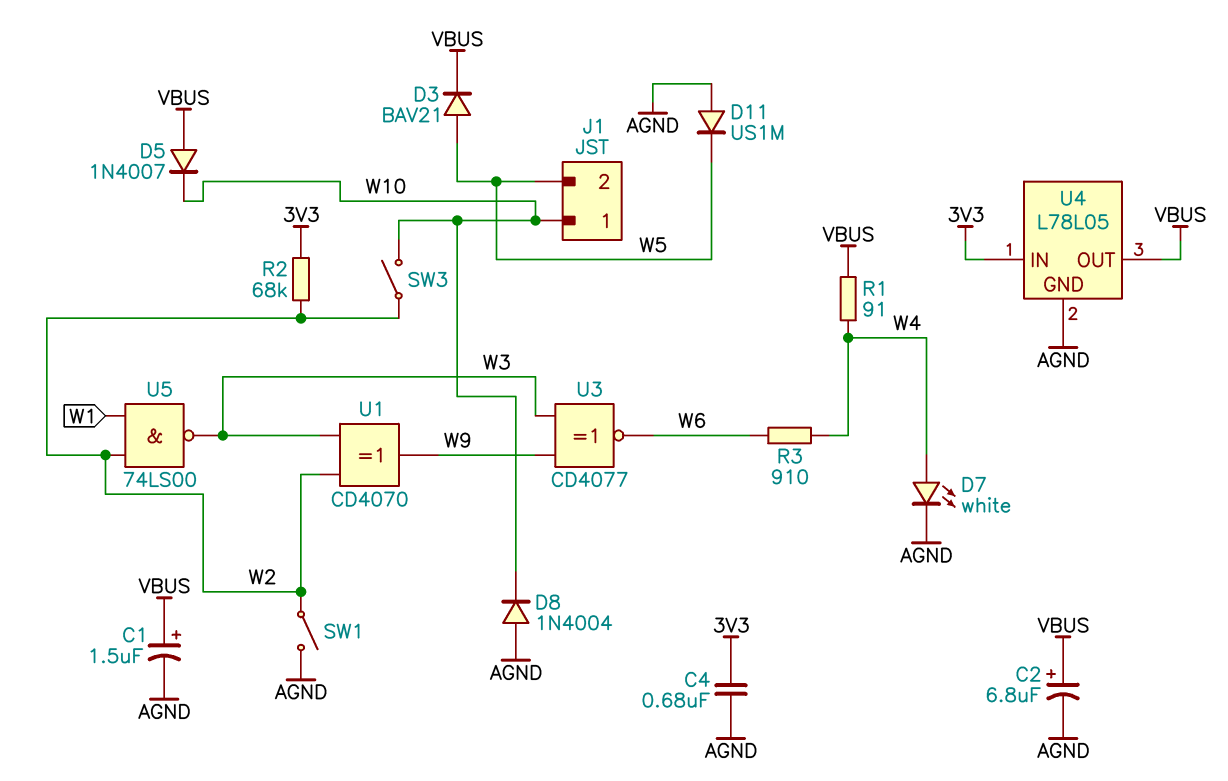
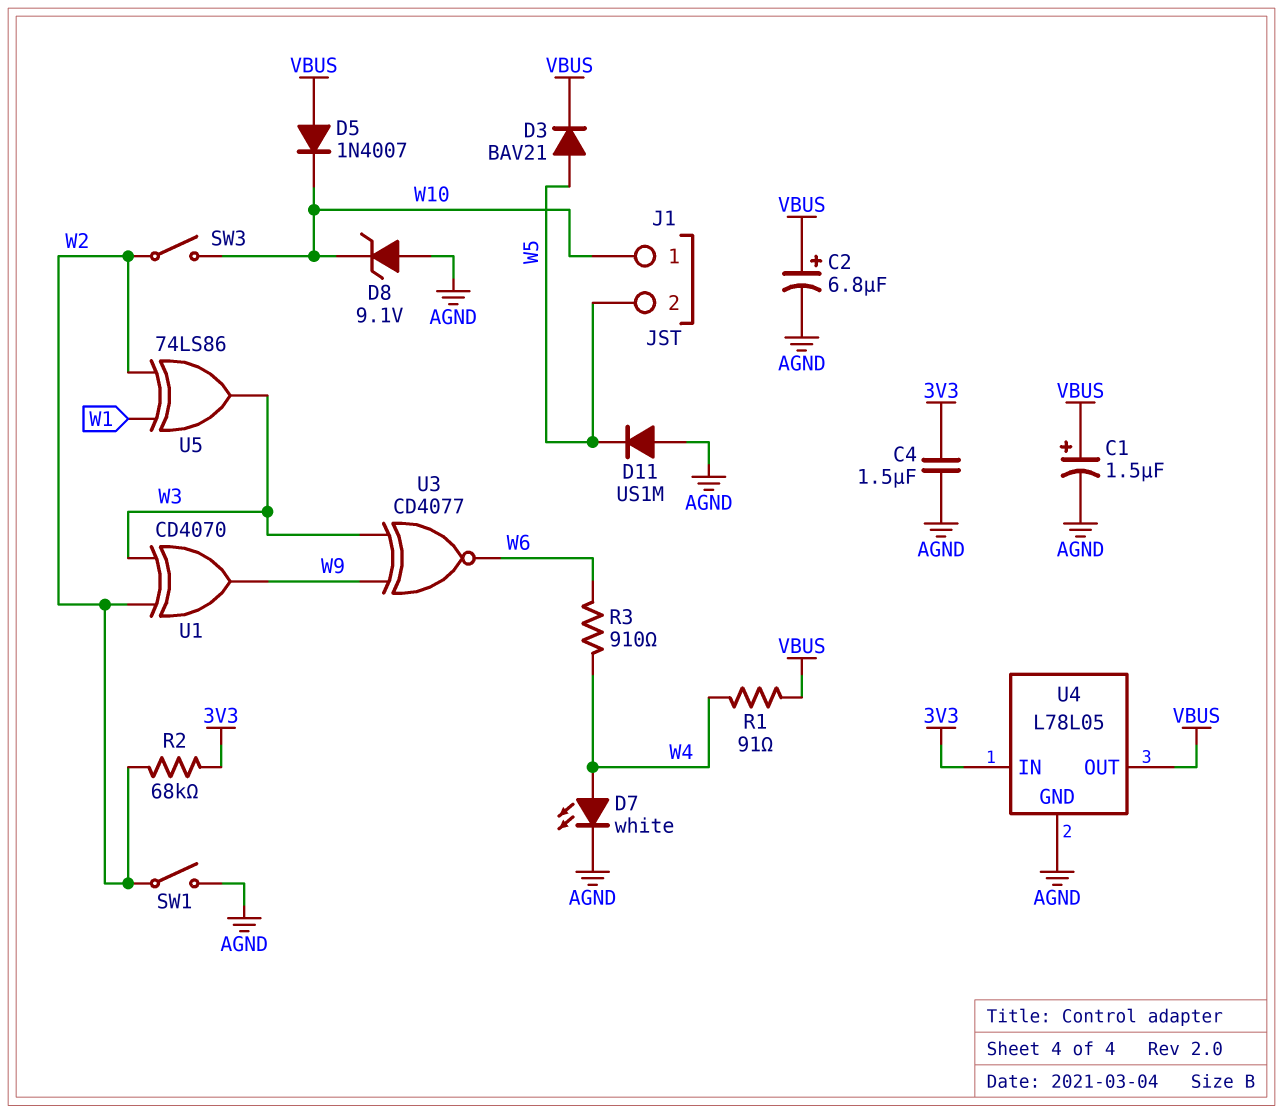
C4: 680nF (3V3, AGND) -> 1.5uF (3V3, AGND)
D8: diode 1N4004 (A AGND, K W10) -> zener 9.1V (A AGND, K W10)
U5: NAND 74LS00 (in W1, in W2, out W3) -> XOR 74LS86 (in W1, in W2, out W3)

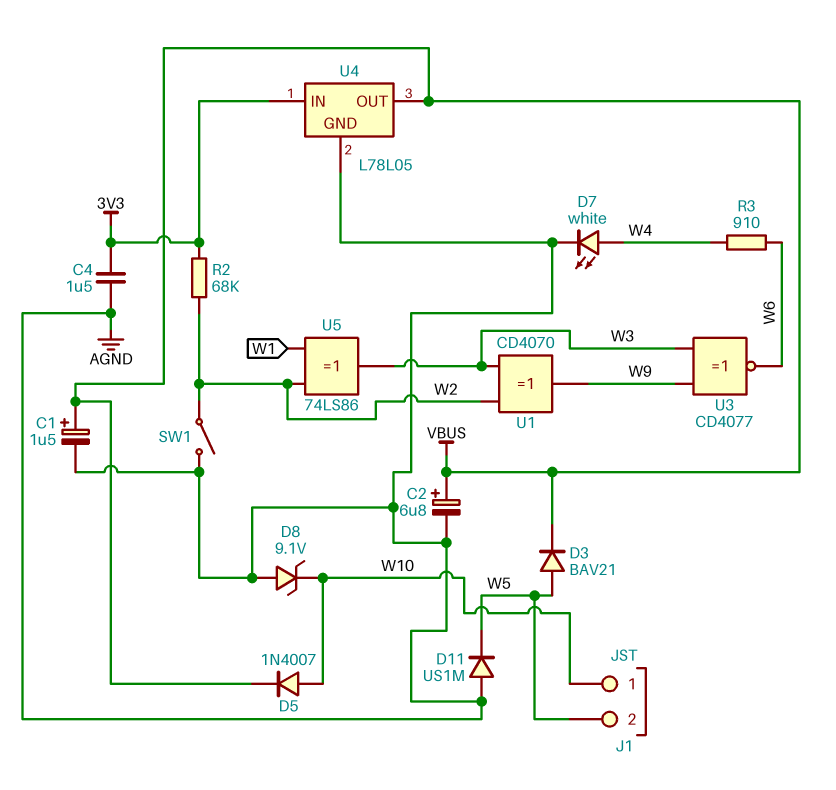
D5: diode 1N4007 (A VBUS, K W10) -> diode 1N4007 (A W10, K VBUS)
R1: 91 (VBUS, W4) -> none
SW3: switch (W2, W10) -> none

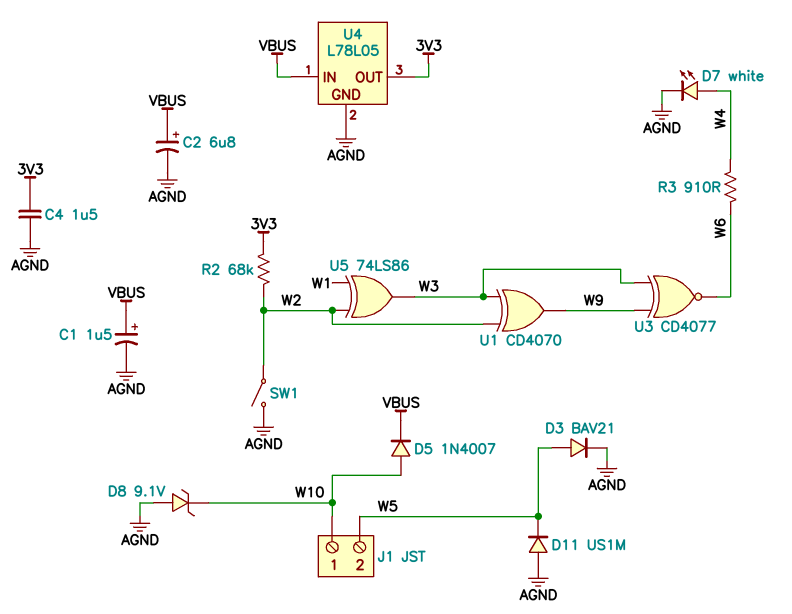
D3: diode BAV21 (A W5, K VBUS) -> diode BAV21 (A W5, K AGND)
U4 pin IN: 3V3 -> VBUS
U4 pin OUT: VBUS -> 3V3

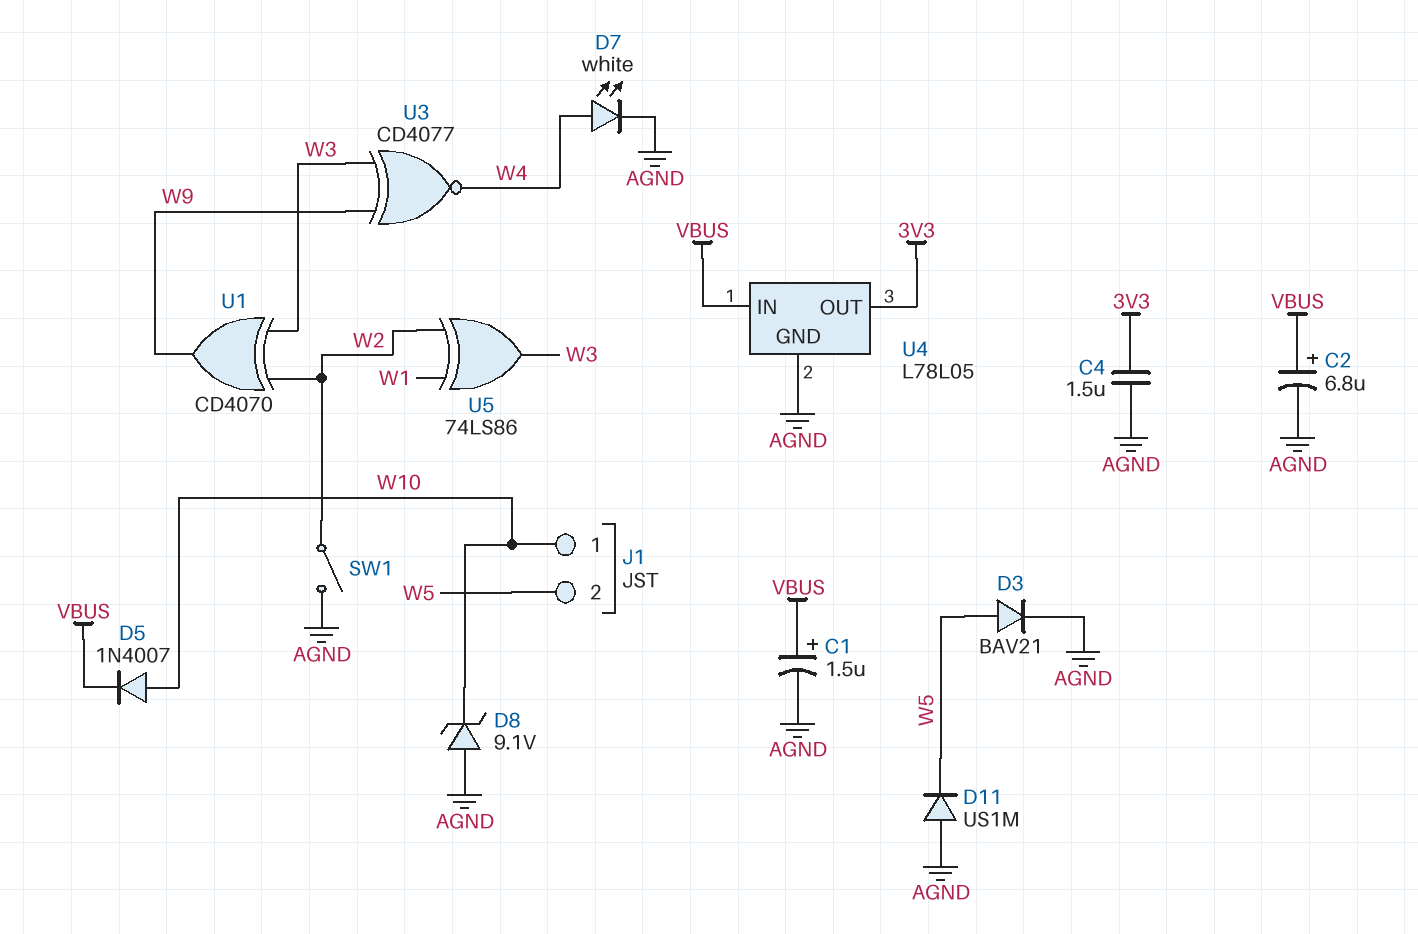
R2: 68k (3V3, W2) -> none
R3: 910 (W4, W6) -> none
U3: XNOR CD4077 (in W3, in W9, out W6) -> XNOR CD4077 (in W3, in W9, out W4)

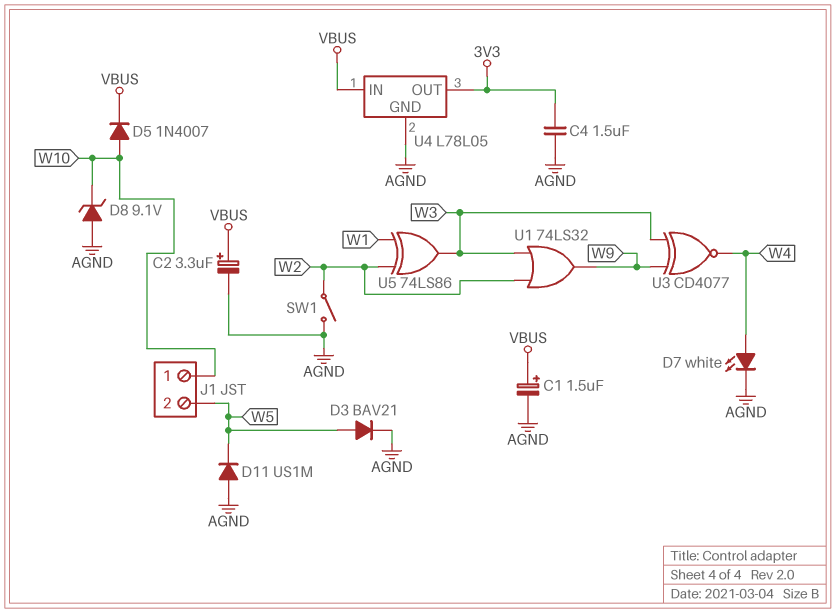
C2: 6.8uF (plus VBUS, minus AGND) -> 3.3uF (plus VBUS, minus AGND)
U1: XOR CD4070 (in W2, in W3, out W9) -> OR 74LS32 (in W2, in W3, out W9)

